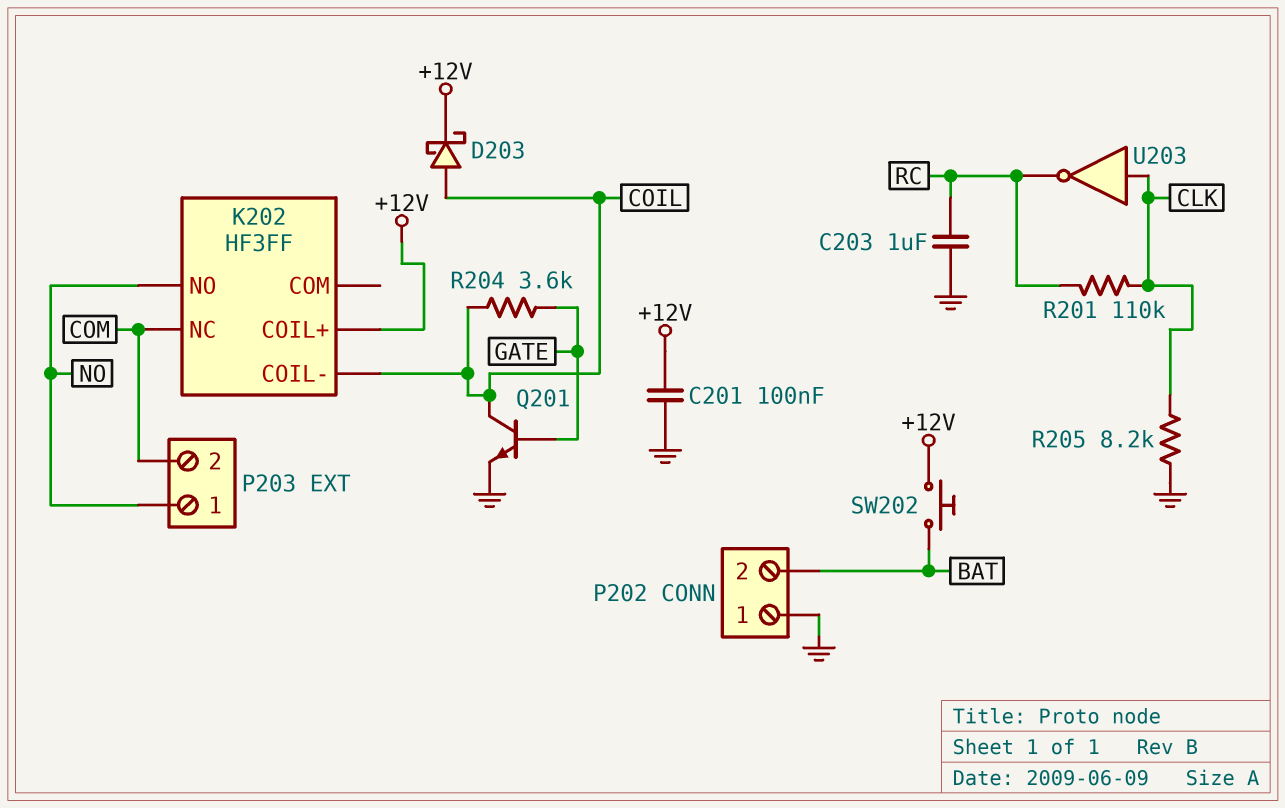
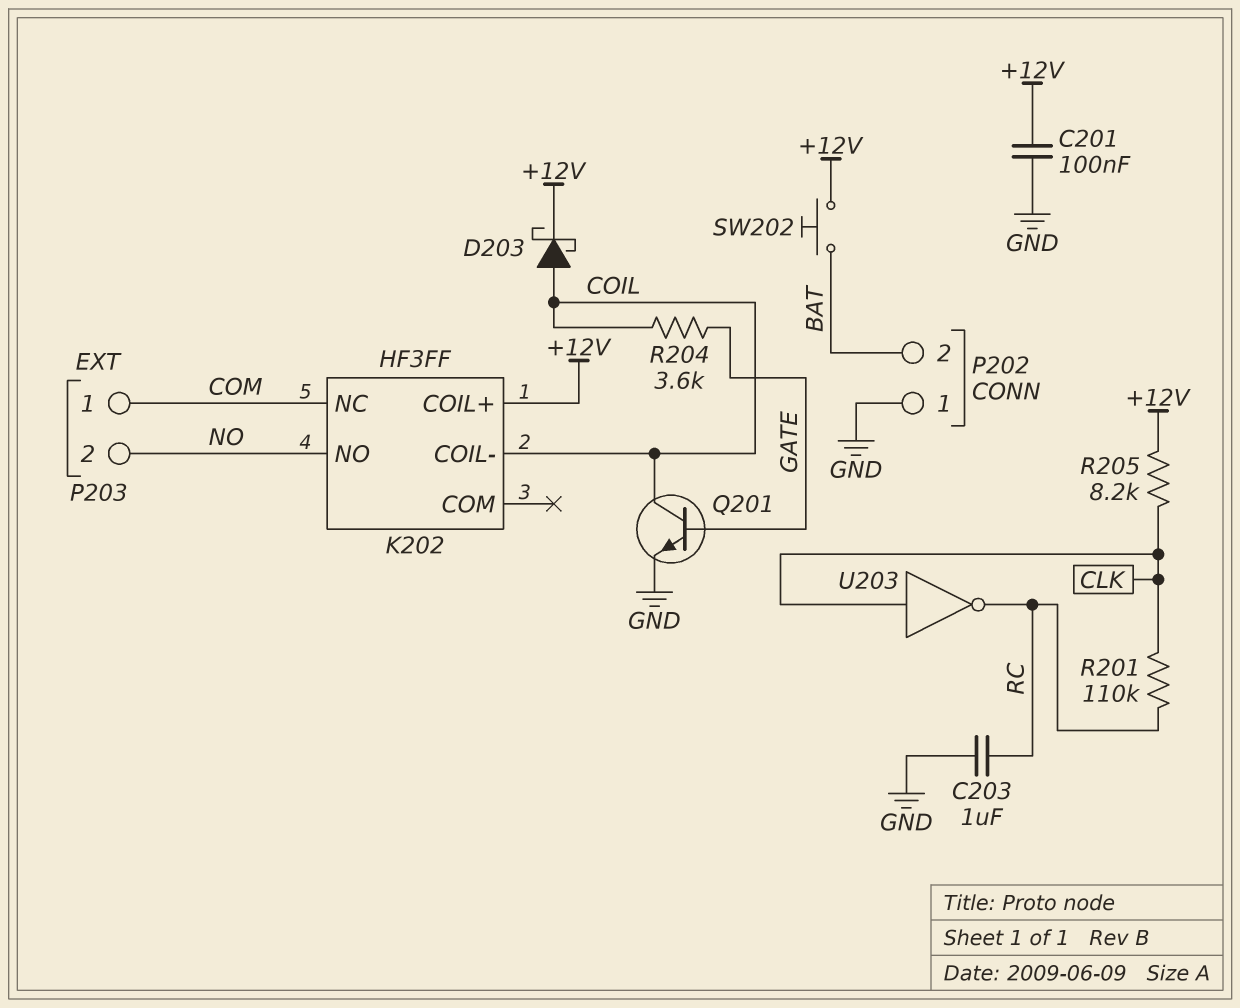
P203 pin 1: NO -> COM
P203 pin 2: COM -> NO
R205: 8.2k (CLK, GND) -> 8.2k (+12V, CLK)

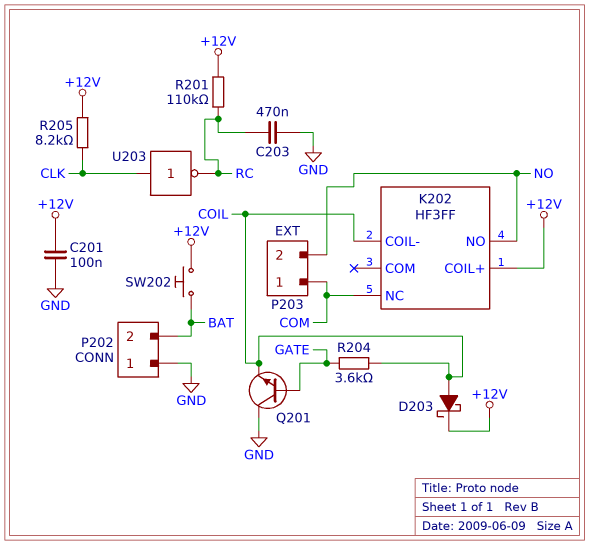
C203: 1uF (GND, RC) -> 470nF (GND, RC)
Q201: NPN (B GATE, C COIL, E GND) -> NPN (B GATE, C GND, E COIL)
R201: 110k (CLK, RC) -> 110k (+12V, RC)

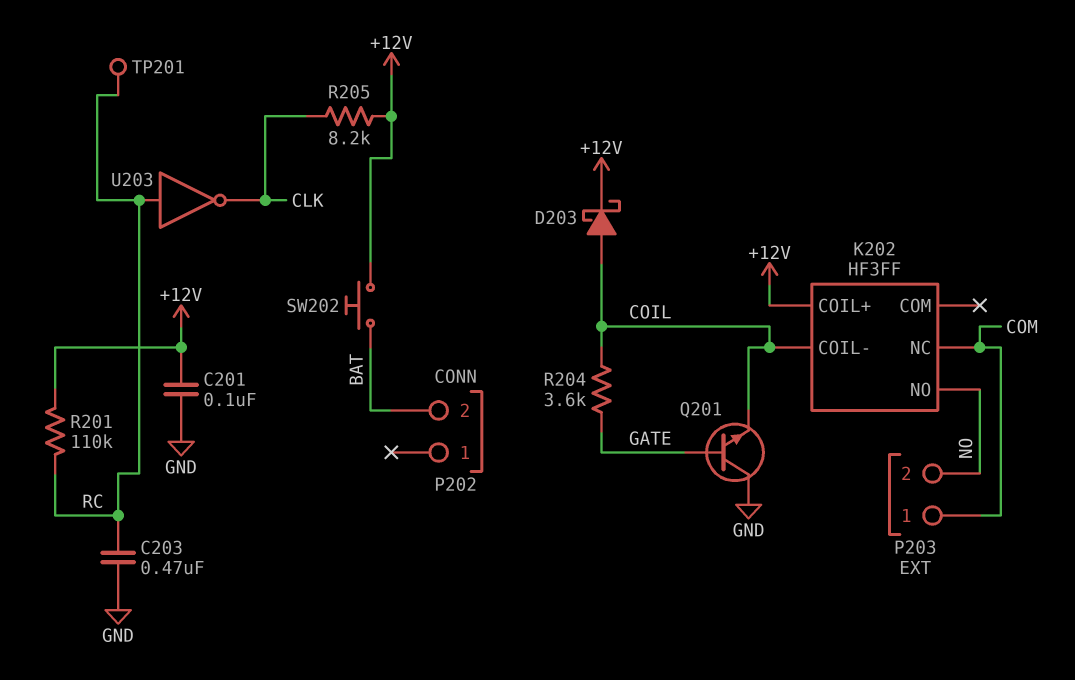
P202 pin 1: GND -> none
TP201: none -> test point (RC)
U203: NOT (in CLK, out RC) -> NOT (in RC, out CLK)

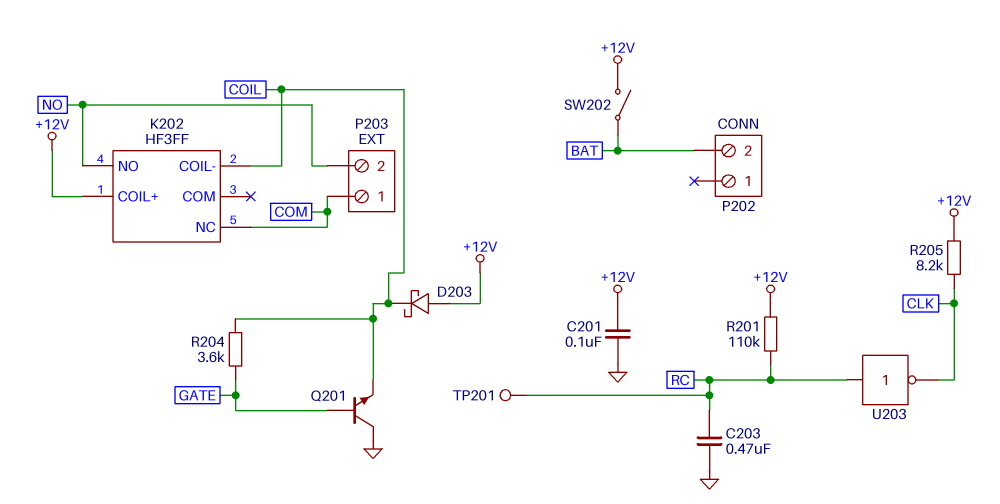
D203: schottky (A COIL, K +12V) -> schottky (A +12V, K COIL)
SW202: button (+12V, BAT) -> switch (+12V, BAT)

